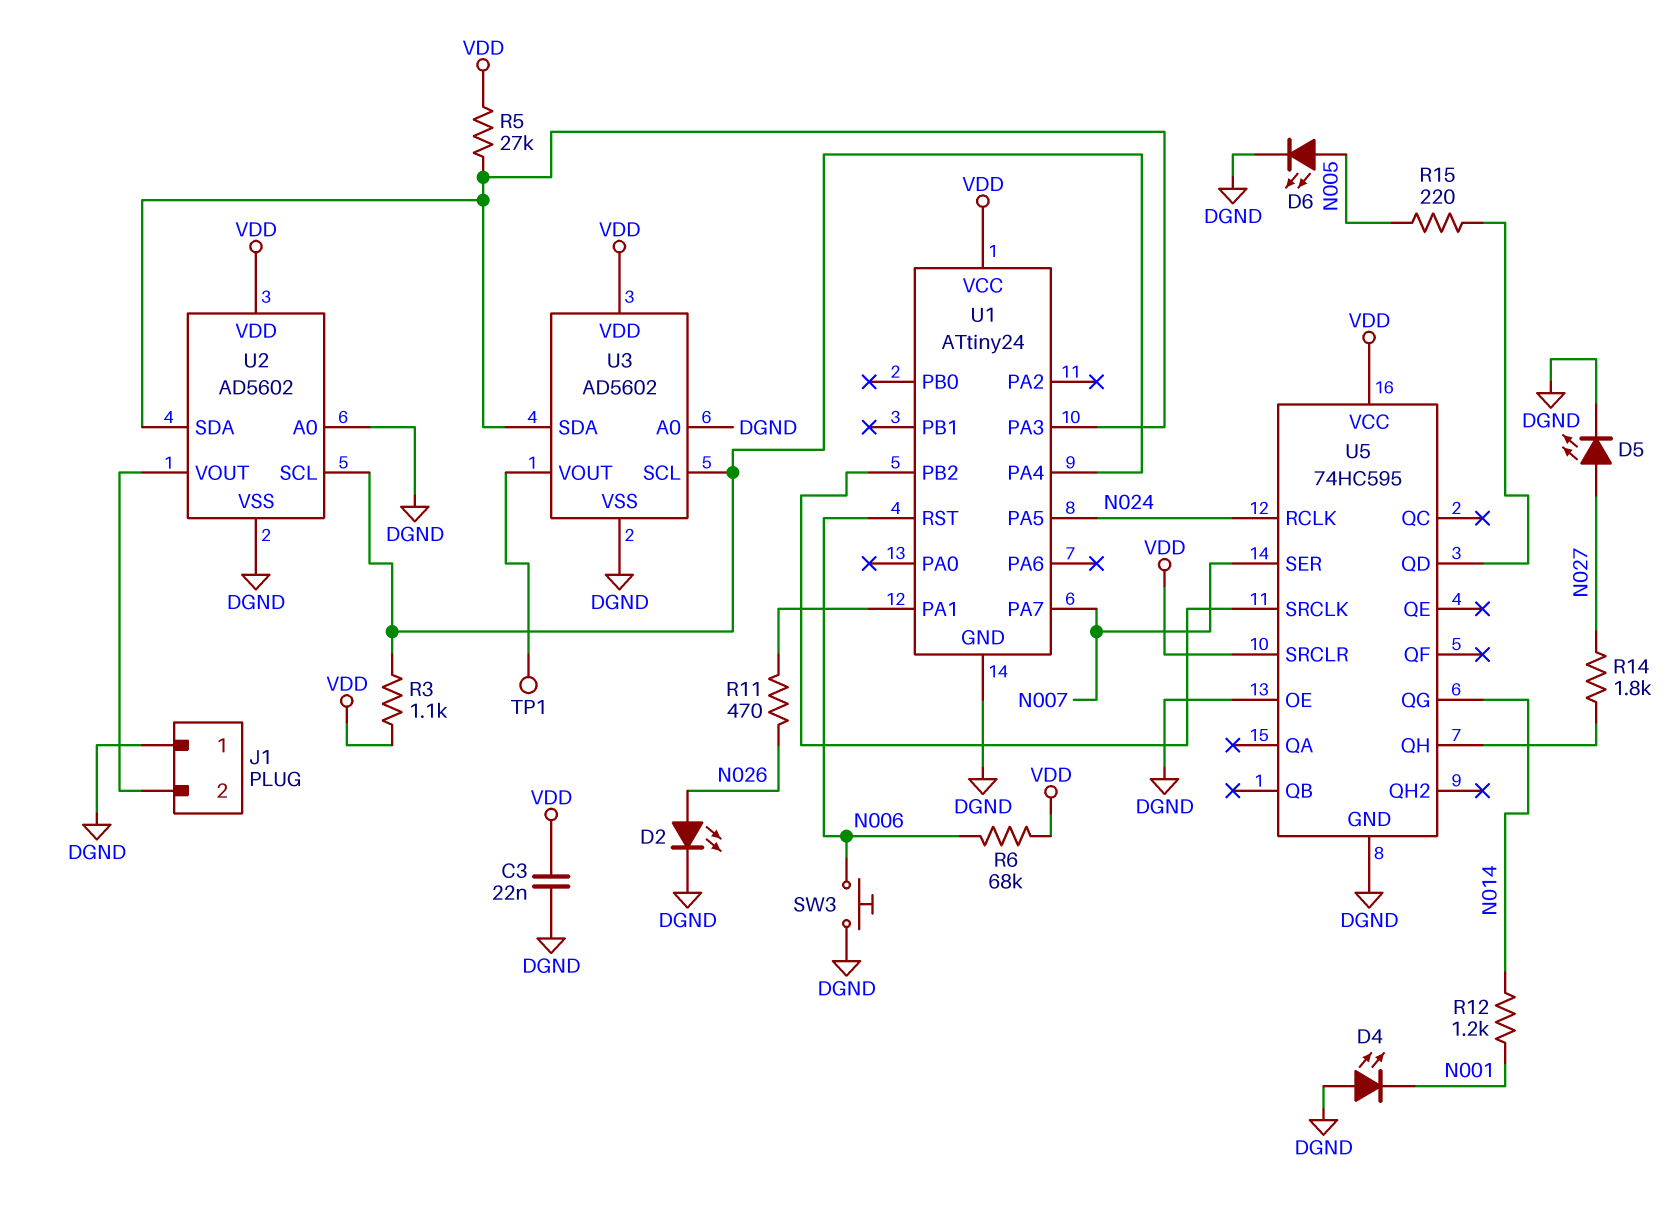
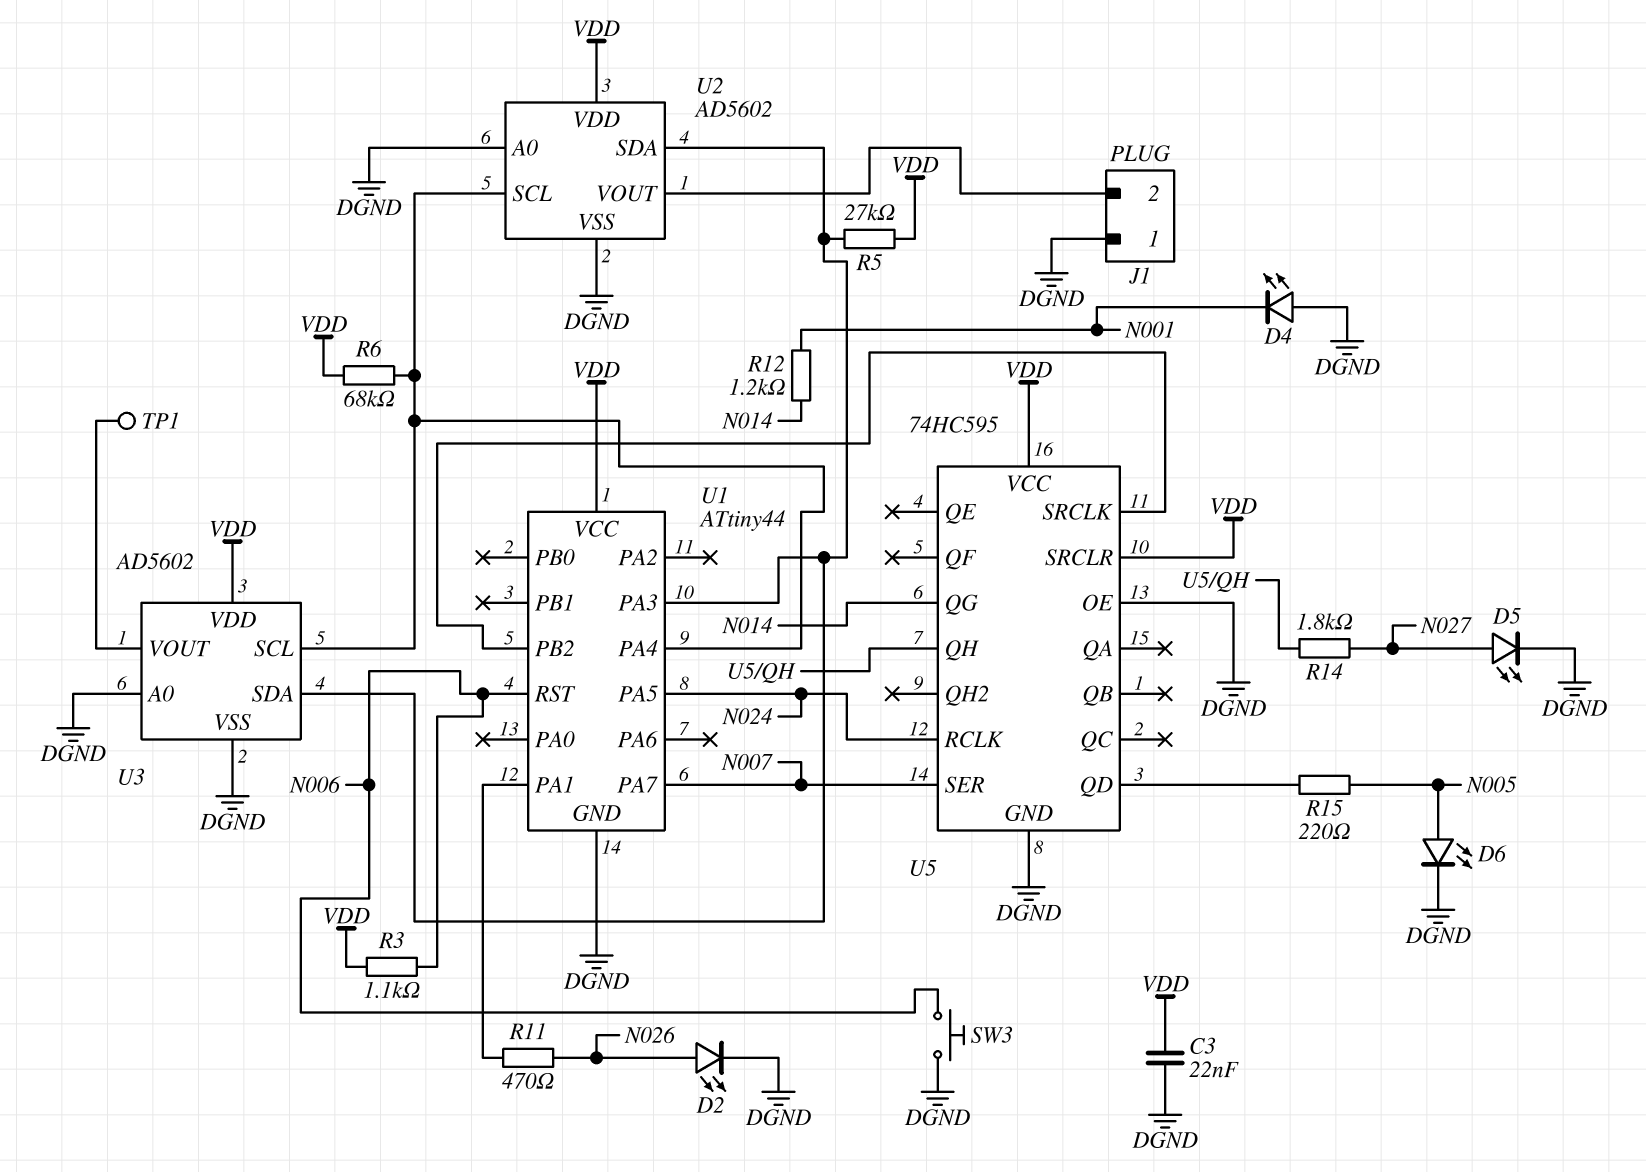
R3: 1.1k (U1/PA4, VDD) -> 1.1k (N006, VDD)
R6: 68k (N006, VDD) -> 68k (U1/PA4, VDD)
U1: ATtiny24 -> ATtiny44

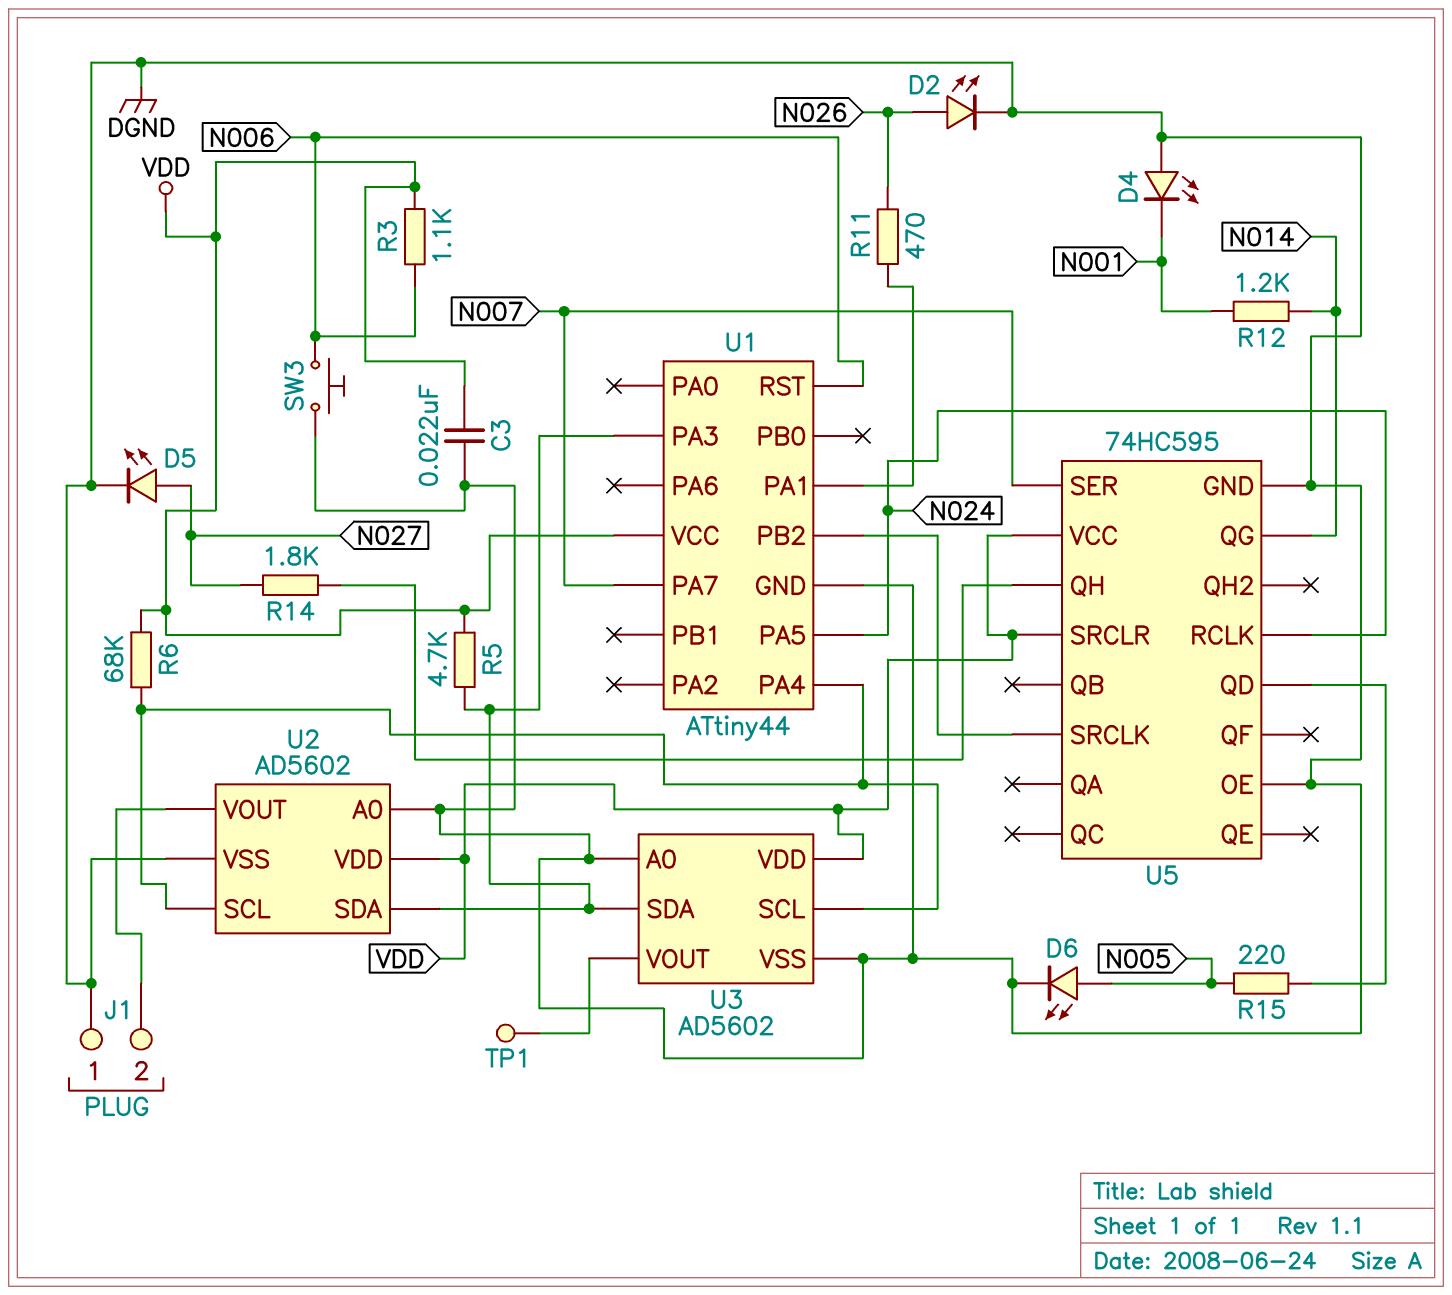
R5: 27k (U1/PA3, VDD) -> 4.7k (U1/PA3, VDD)

